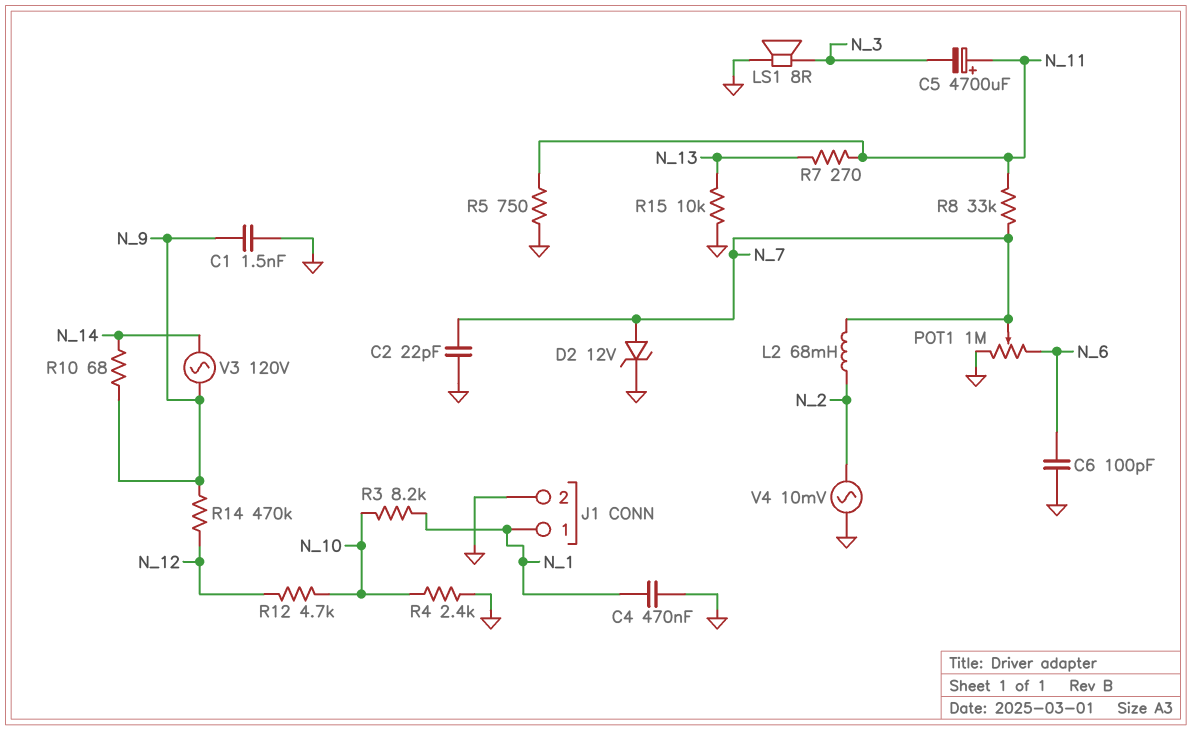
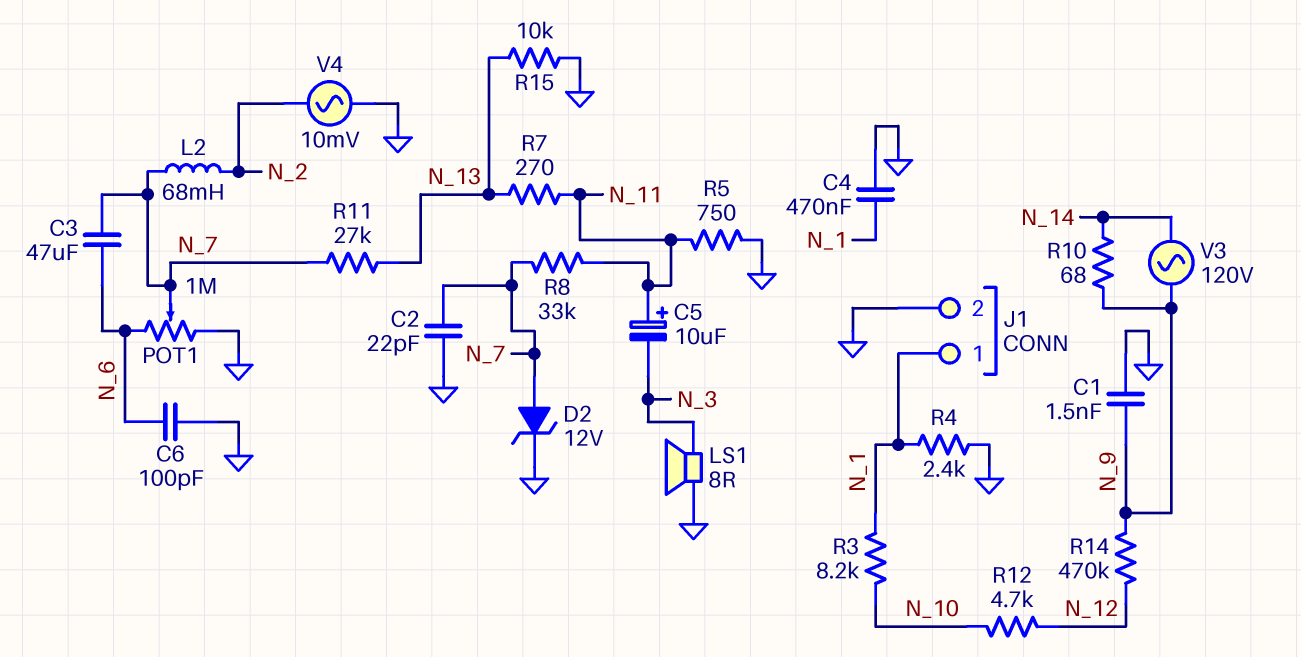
C3: none -> 47uF (N_6, N_7)
C5: 4700uF (plus N_11, minus N_3) -> 10uF (plus N_11, minus N_3)
R4: 2.4k (GND, N_10) -> 2.4k (GND, N_1)
R11: none -> 27k (N_7, N_13)

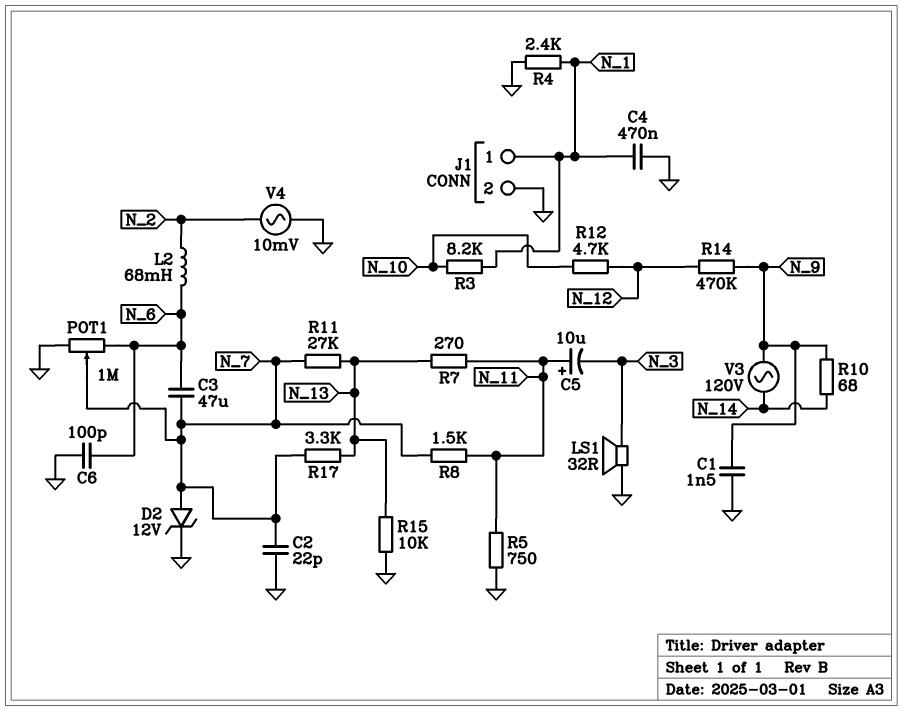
L2: 68mH (N_2, N_7) -> 68mH (N_2, N_6)
LS1: speaker 8R (GND, N_3) -> speaker 32R (GND, N_3)
R8: 33k (N_7, N_11) -> 1.5k (N_7, N_11)
R17: none -> 3.3k (N_7, N_13)

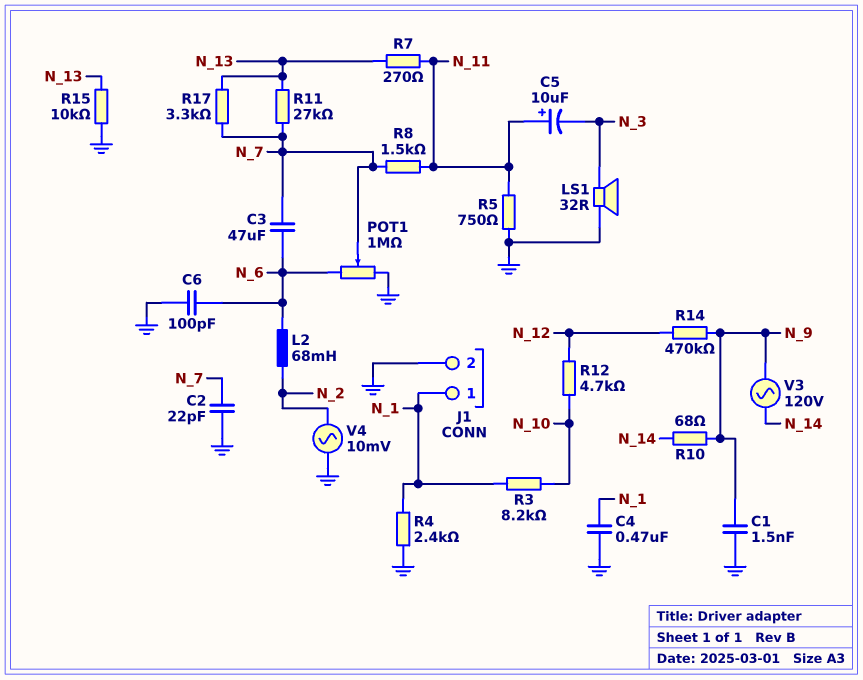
D2: zener 12V (A N_7, K GND) -> none

